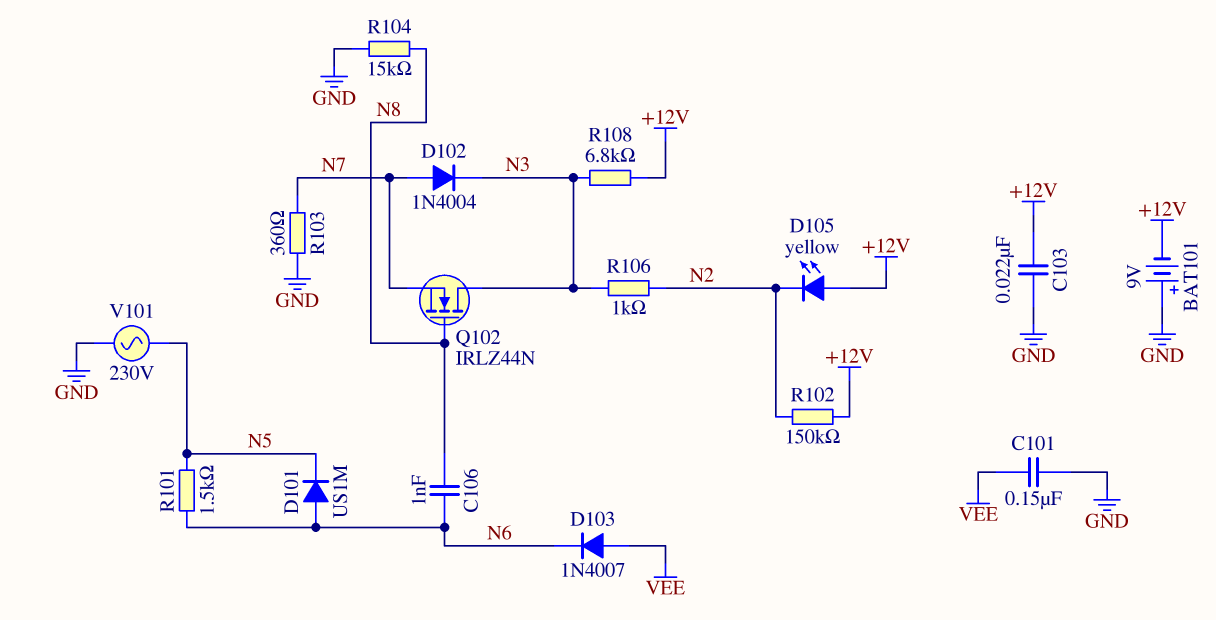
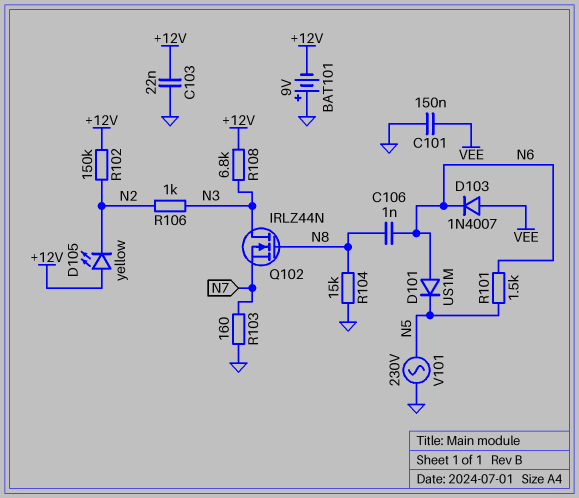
D102: diode 1N4004 (A N7, K N3) -> none
R103: 360 (GND, N7) -> 160 (GND, N7)

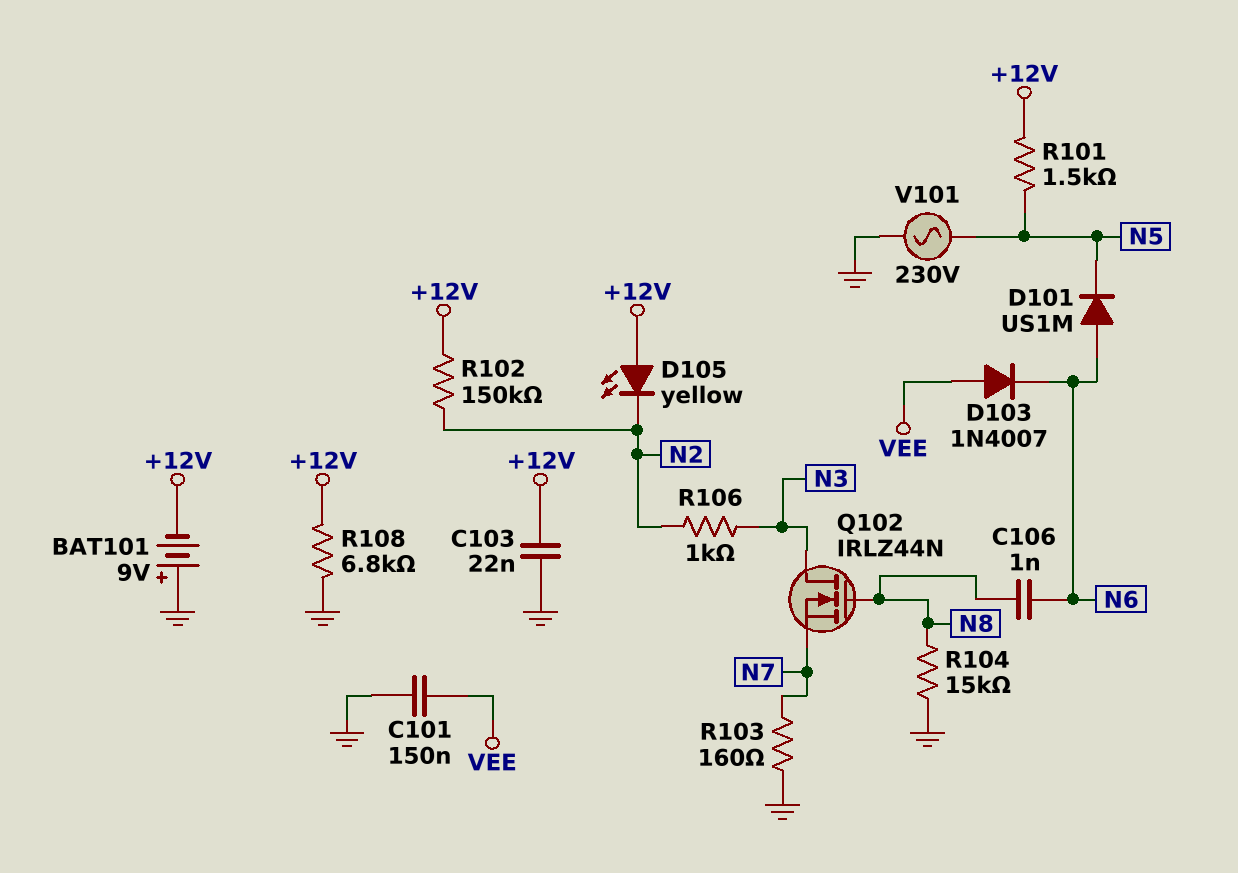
R101: 1.5k (N5, N6) -> 1.5k (+12V, N5)
R108: 6.8k (+12V, N3) -> 6.8k (+12V, GND)

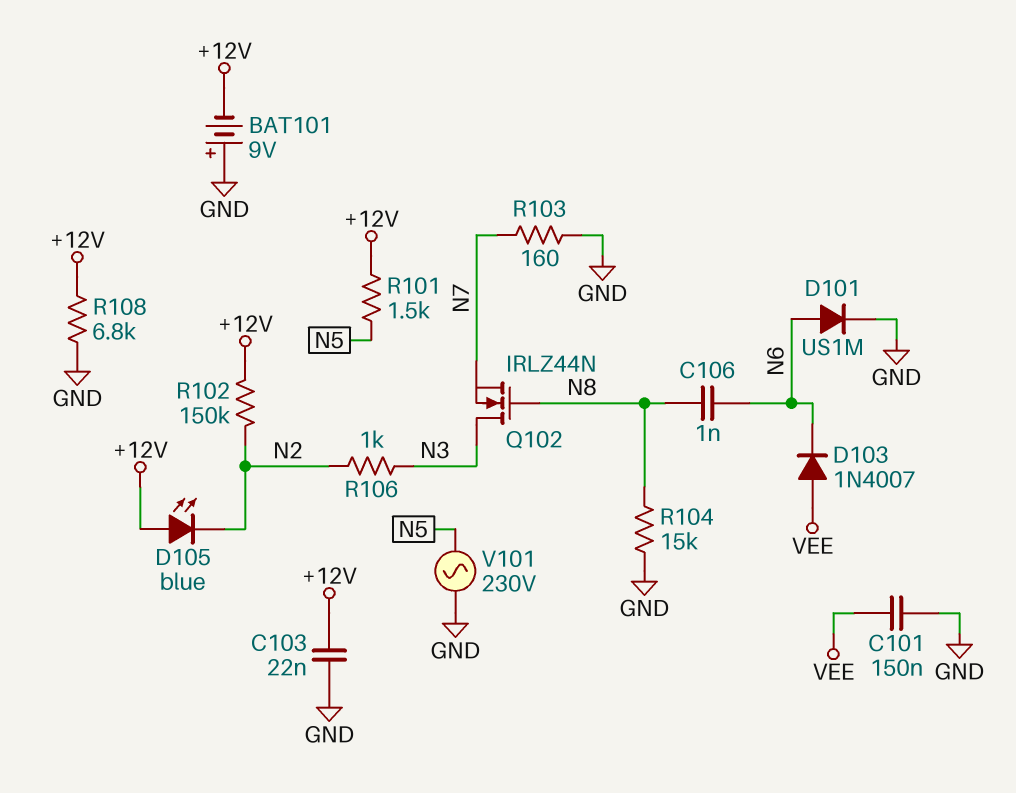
D101: diode US1M (A N6, K N5) -> diode US1M (A N6, K GND)
D105: LED yellow (A +12V, K N2) -> LED blue (A +12V, K N2)

